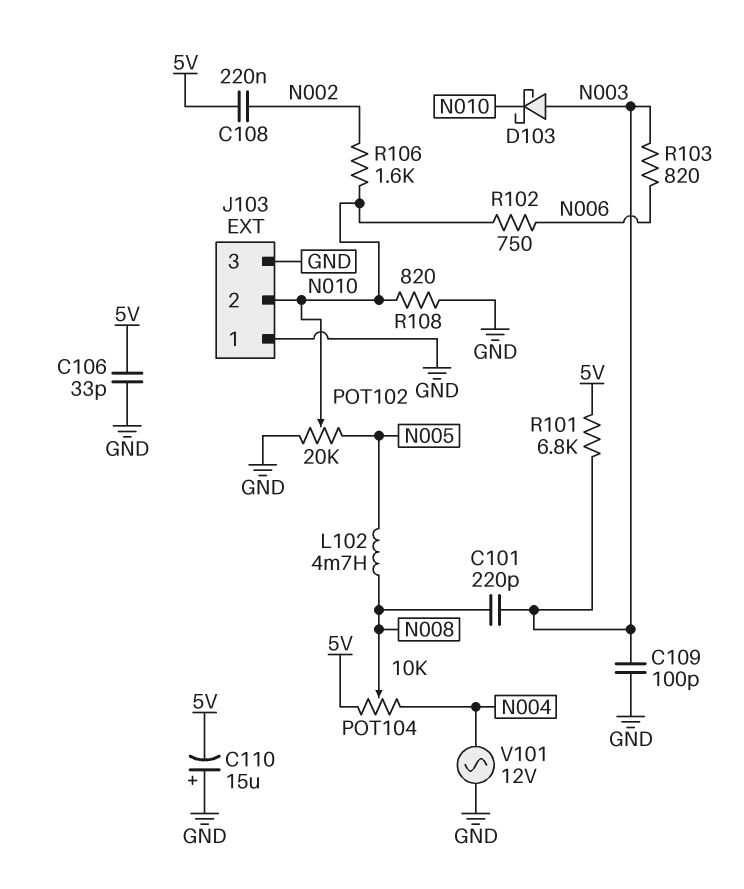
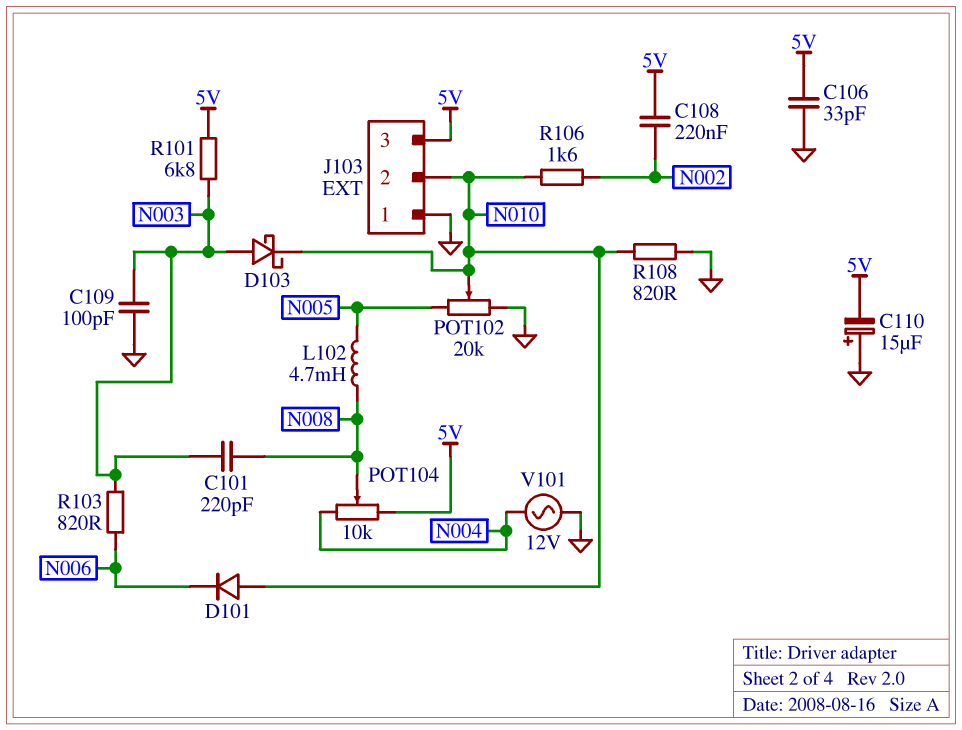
D101: none -> diode (A N010, K N006)
J103 pin 3: GND -> 5V
R102: 750 (N006, N010) -> none

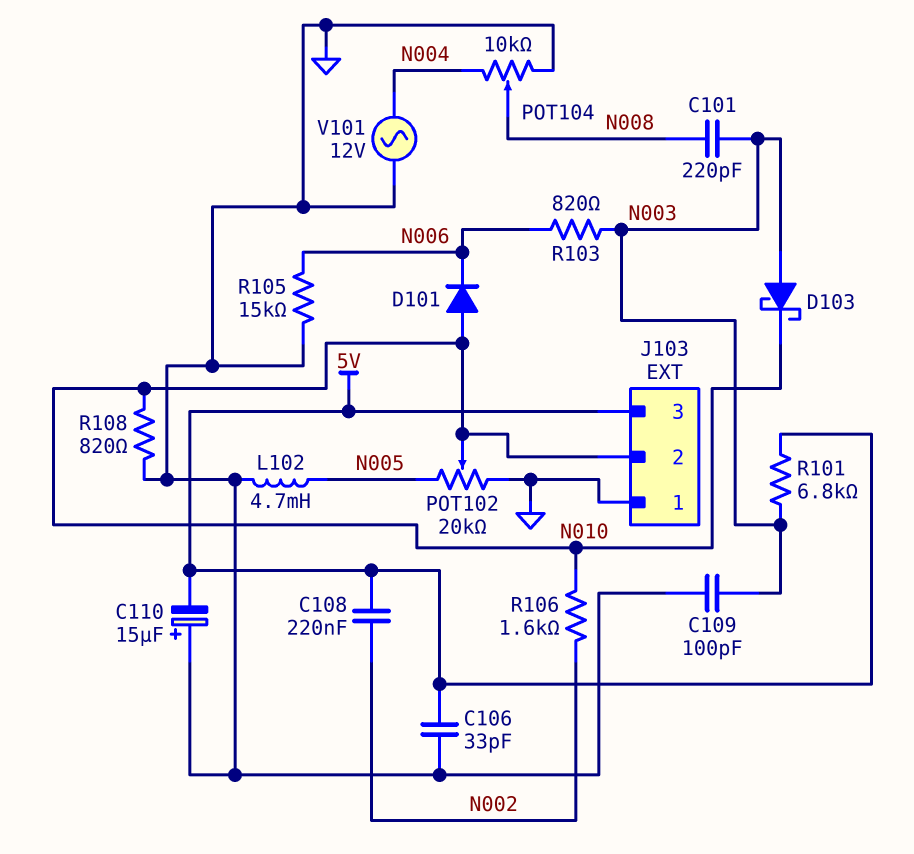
L102: 4.7mH (N005, N008) -> 4.7mH (GND, N005)
POT104: 10k (5V, N004, wiper N008) -> 10k (GND, N004, wiper N008)
R105: none -> 15k (GND, N006)

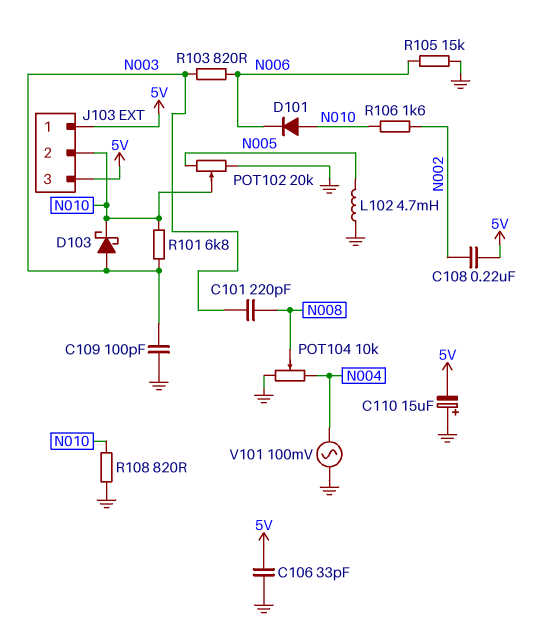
J103 pin 1: GND -> 5V
R101: 6.8k (5V, N003) -> 6.8k (N003, N010)
V101: AC 12V (GND, N004) -> AC 100mV (GND, N004)

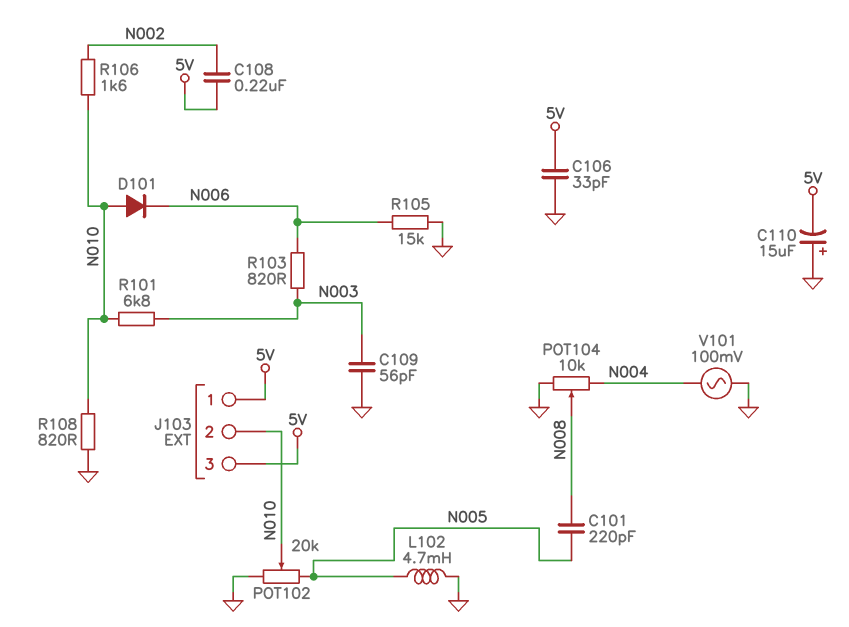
C101: 220pF (N003, N008) -> 220pF (N005, N008)
C109: 100pF (GND, N003) -> 56pF (GND, N003)
D103: schottky (A N003, K N010) -> none

